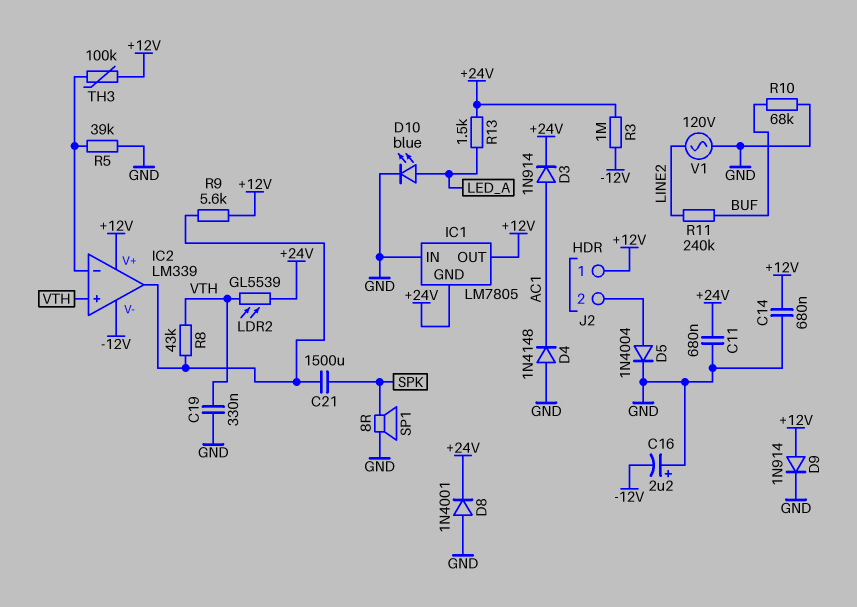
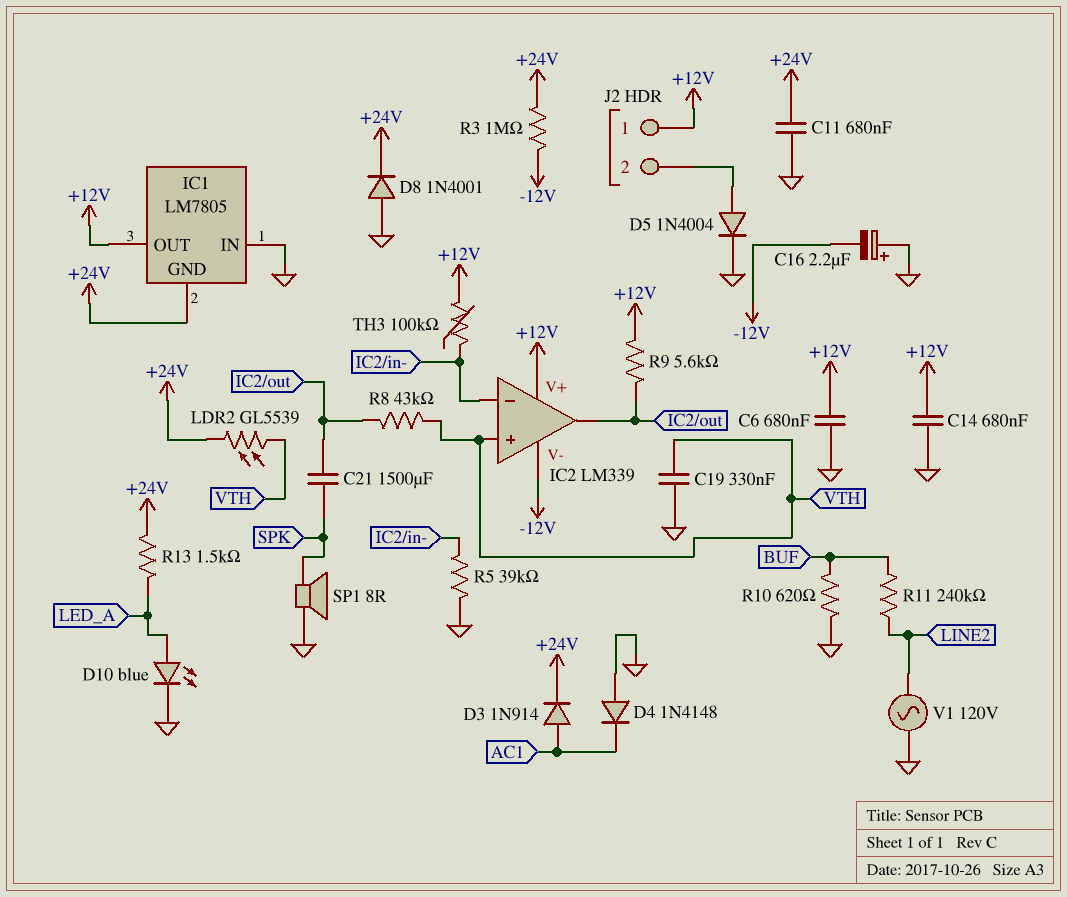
C6: none -> 680nF (+12V, GND)
D9: diode 1N914 (A +12V, K GND) -> none
R10: 68k (BUF, GND) -> 620 (BUF, GND)

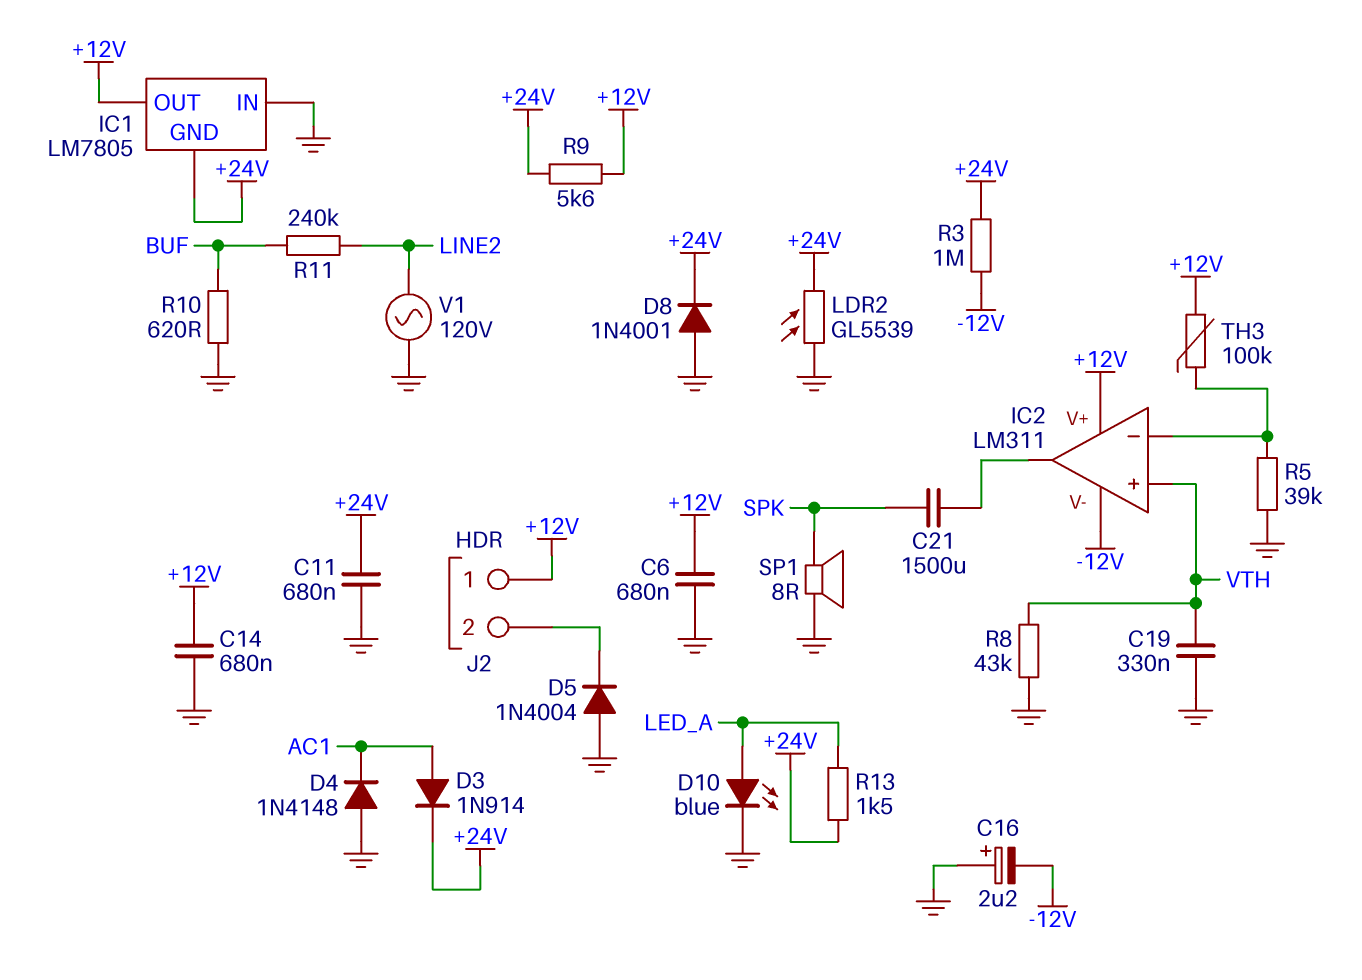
D5: diode 1N4004 (A J2/2, K GND) -> diode 1N4004 (A GND, K J2/2)
IC2: LM339 -> LM311
LDR2: GL5539 (+24V, VTH) -> GL5539 (+24V, GND)
R8: 43k (IC2/out, VTH) -> 43k (GND, VTH)
R9: 5.6k (+12V, IC2/out) -> 5.6k (+12V, +24V)

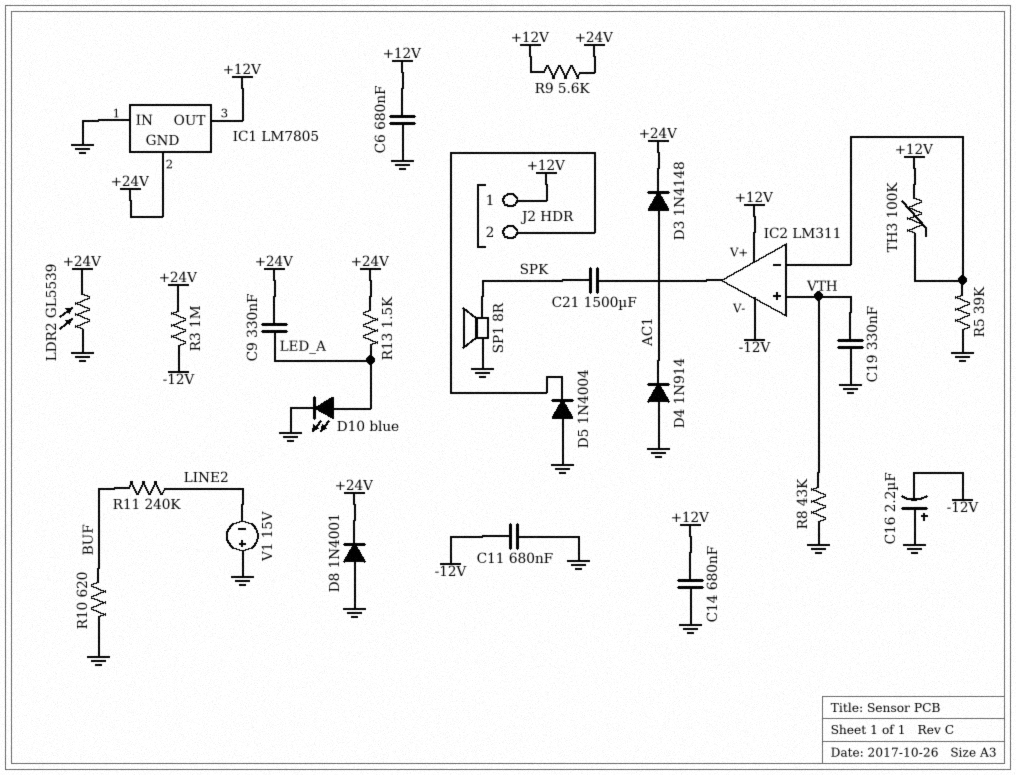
C9: none -> 330nF (+24V, LED_A)
C11: 680nF (+24V, GND) -> 680nF (-12V, GND)
D3: diode 1N914 (A AC1, K +24V) -> diode 1N4148 (A AC1, K +24V)
D4: diode 1N4148 (A GND, K AC1) -> diode 1N914 (A GND, K AC1)
V1: AC 120V (GND, LINE2) -> 15V (plus GND, minus LINE2)

